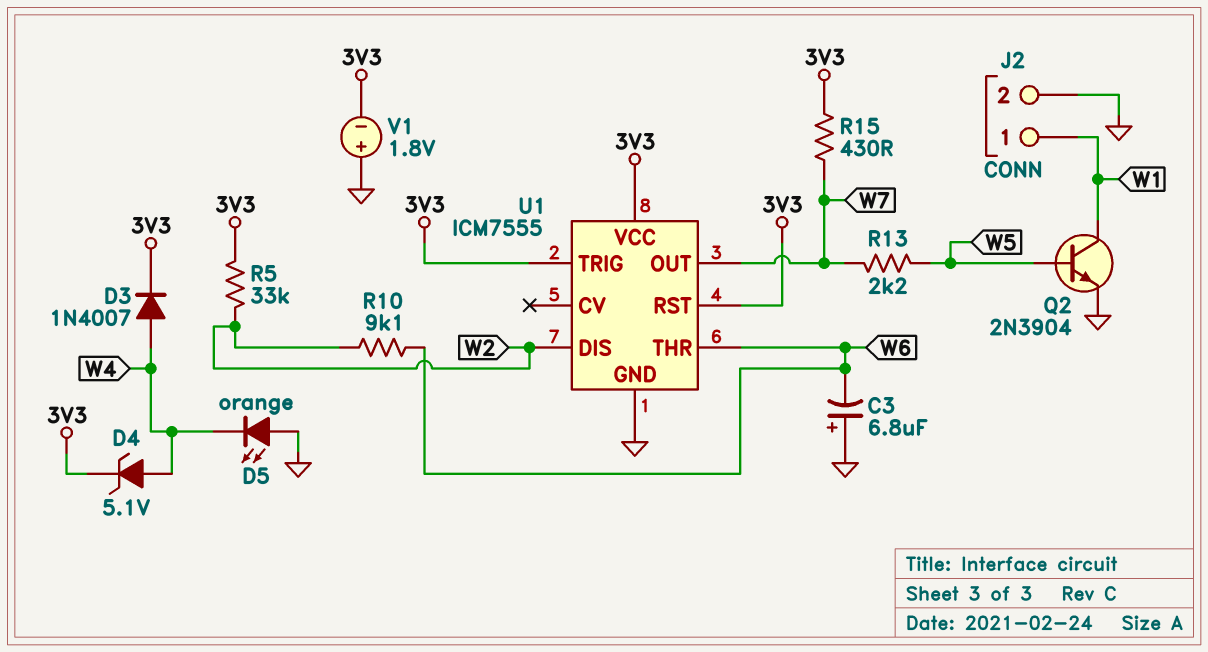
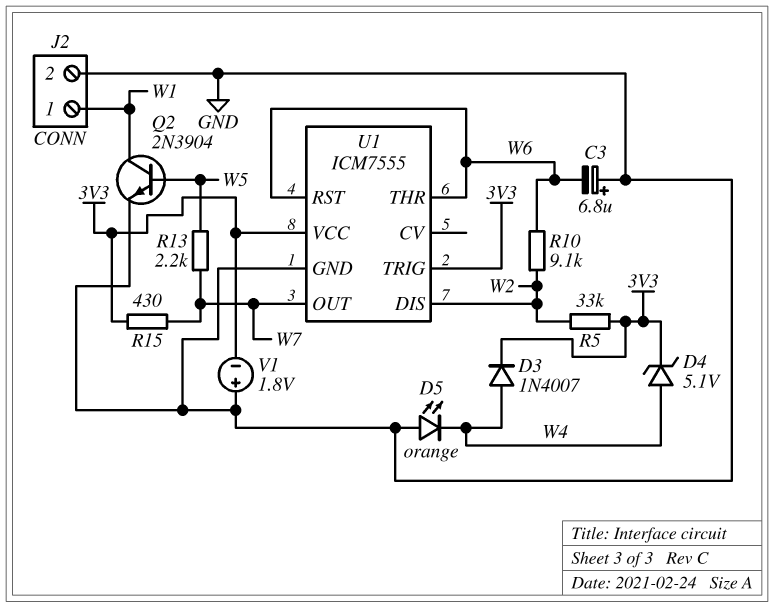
U1 pin RST: 3V3 -> W6

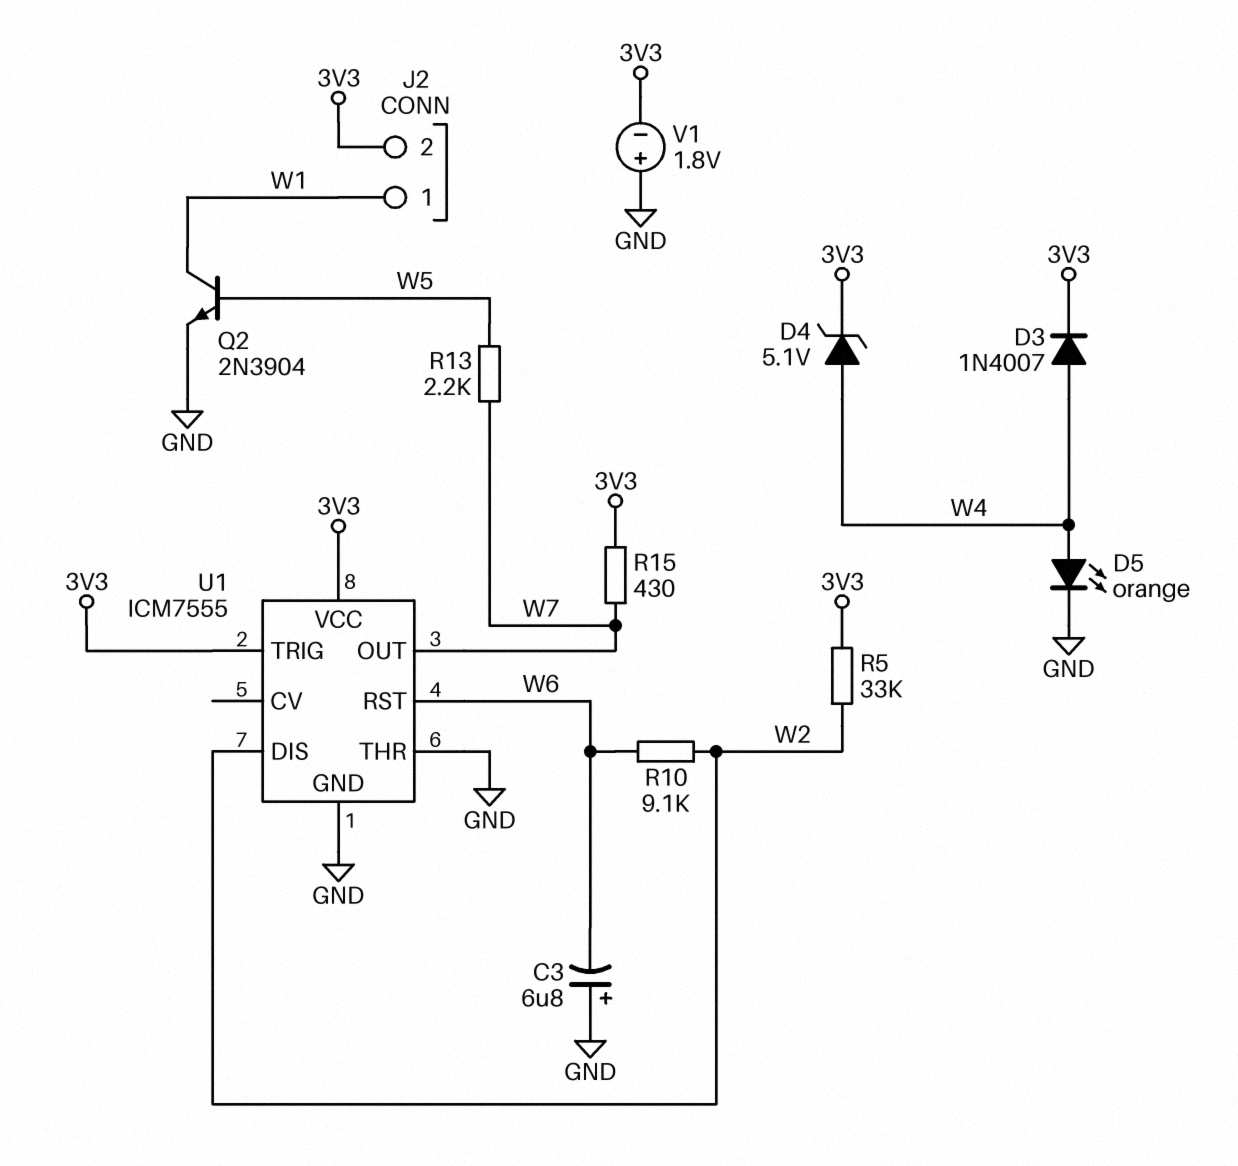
D5: LED orange (A GND, K W4) -> LED orange (A W4, K GND)
J2 pin 2: GND -> 3V3
U1 pin THR: W6 -> GND

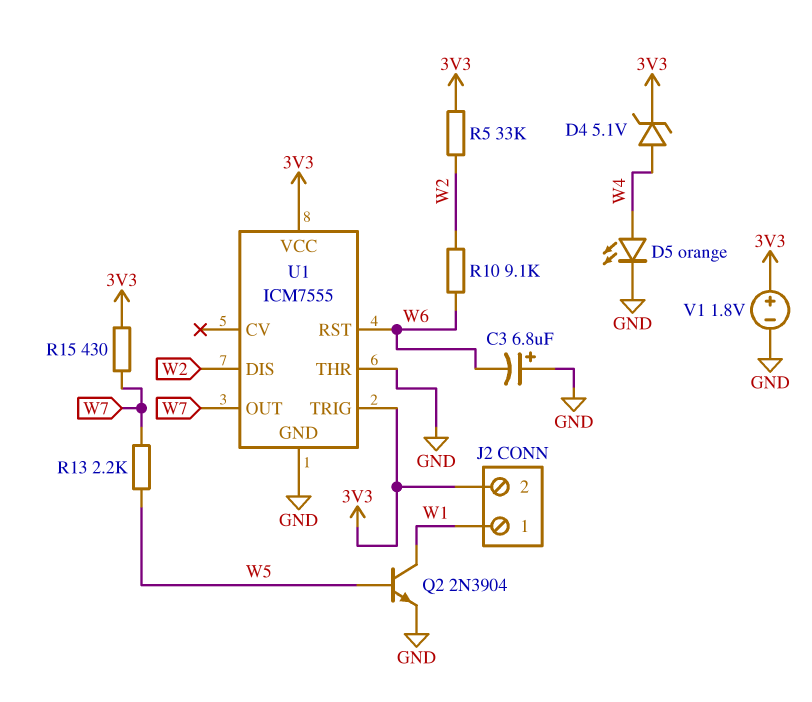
D3: diode 1N4007 (A W4, K 3V3) -> none
V1: 1.8V (plus GND, minus 3V3) -> 1.8V (plus 3V3, minus GND)

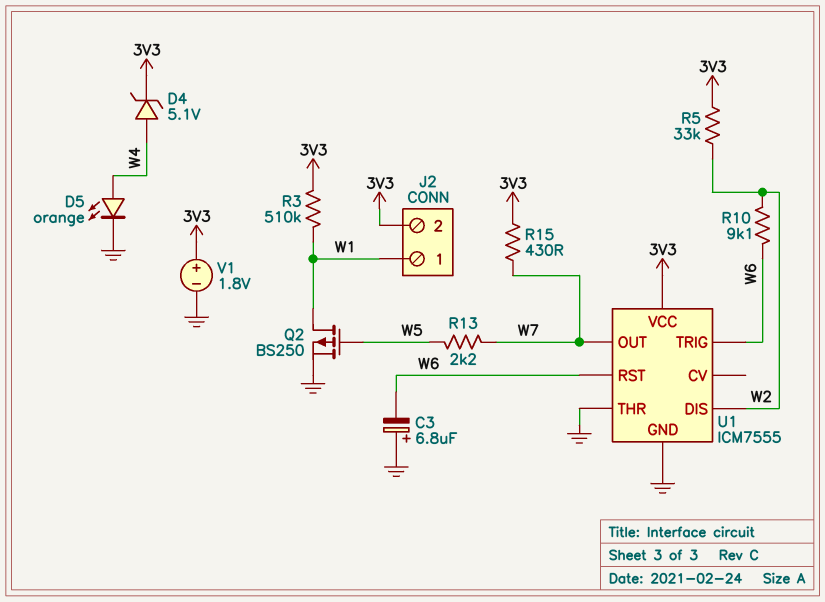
Q2: NPN 2N3904 (B W5, C W1, E GND) -> PMOS BS250 (G W5, D W1, S GND)
R3: none -> 510k (3V3, W1)
U1 pin TRIG: 3V3 -> W6

